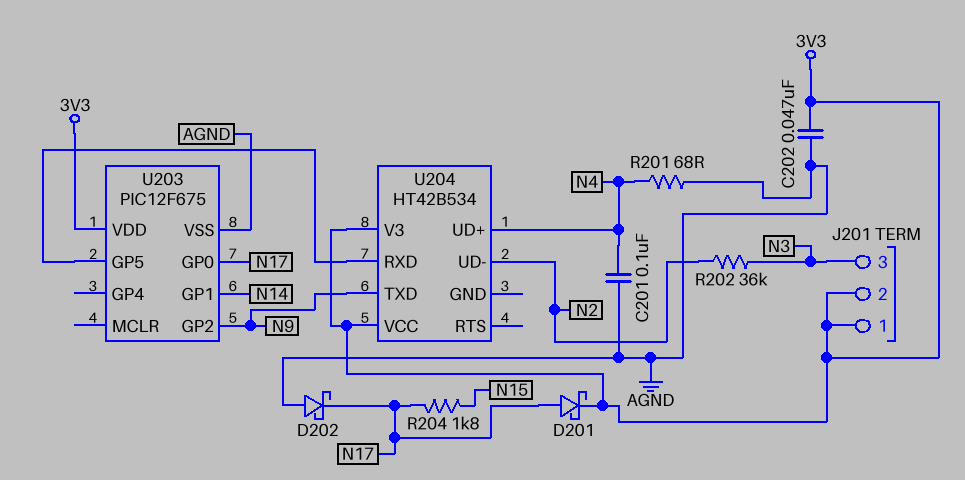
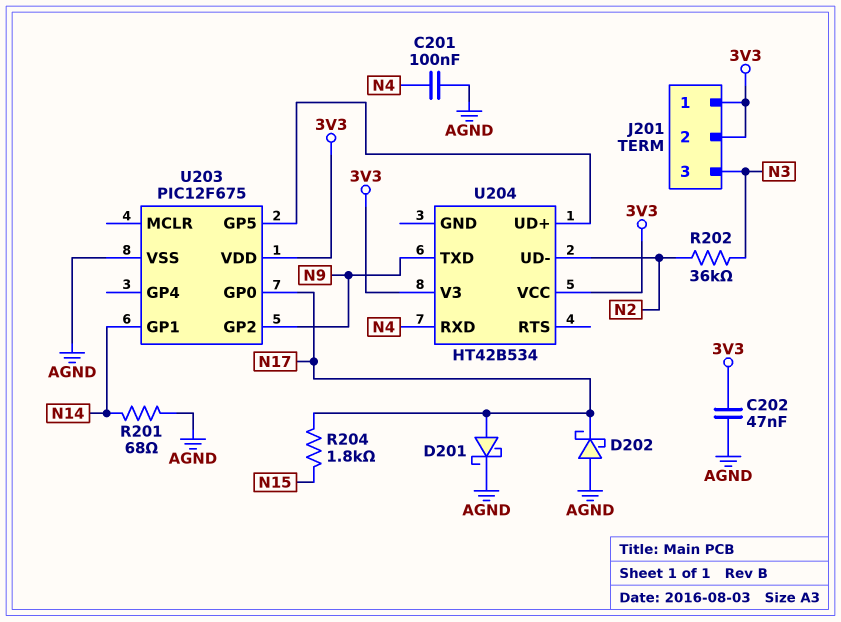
D201: schottky (A N17, K 3V3) -> schottky (A N17, K AGND)
R201: 68 (AGND, N4) -> 68 (AGND, N14)
U204 pin RXD: U203/GP5 -> N4
U204 pin UD+: N4 -> U203/GP5

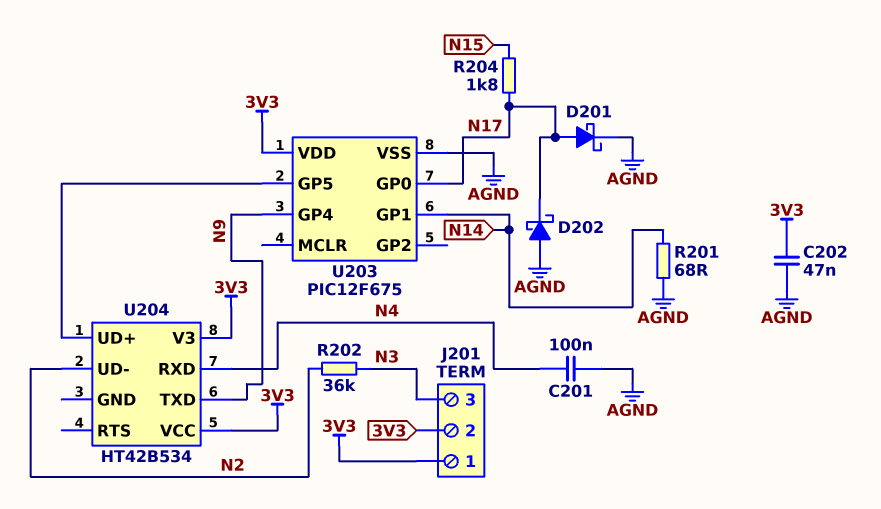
U203 pin GP2: N9 -> none
U203 pin GP4: none -> N9

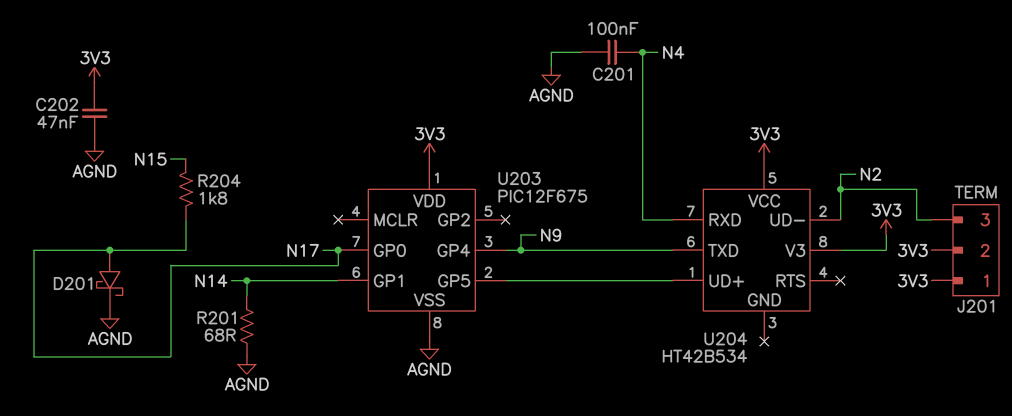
D202: schottky (A AGND, K N17) -> none
J201 pin 3: N3 -> N2
R202: 36k (N2, N3) -> none

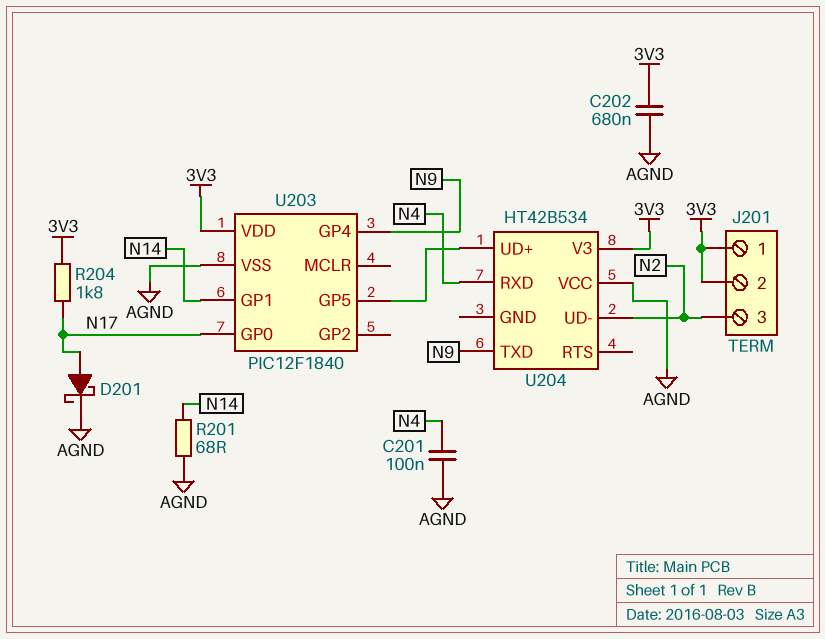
C202: 47nF (3V3, AGND) -> 680nF (3V3, AGND)
R204: 1.8k (N15, N17) -> 1.8k (3V3, N17)
U203: PIC12F675 -> PIC12F1840
U204 pin VCC: 3V3 -> AGND

